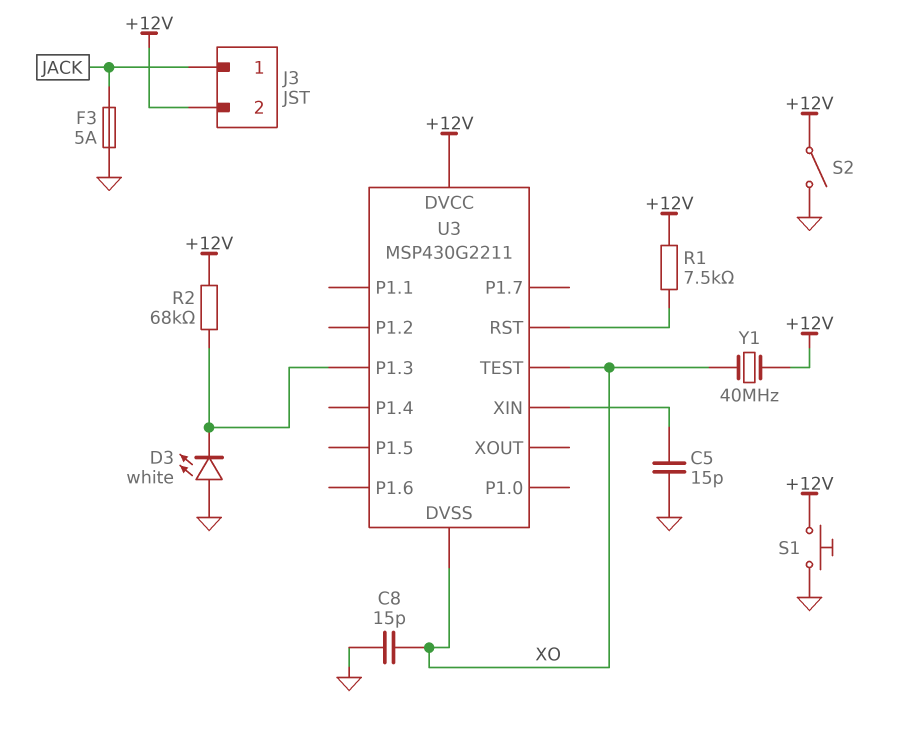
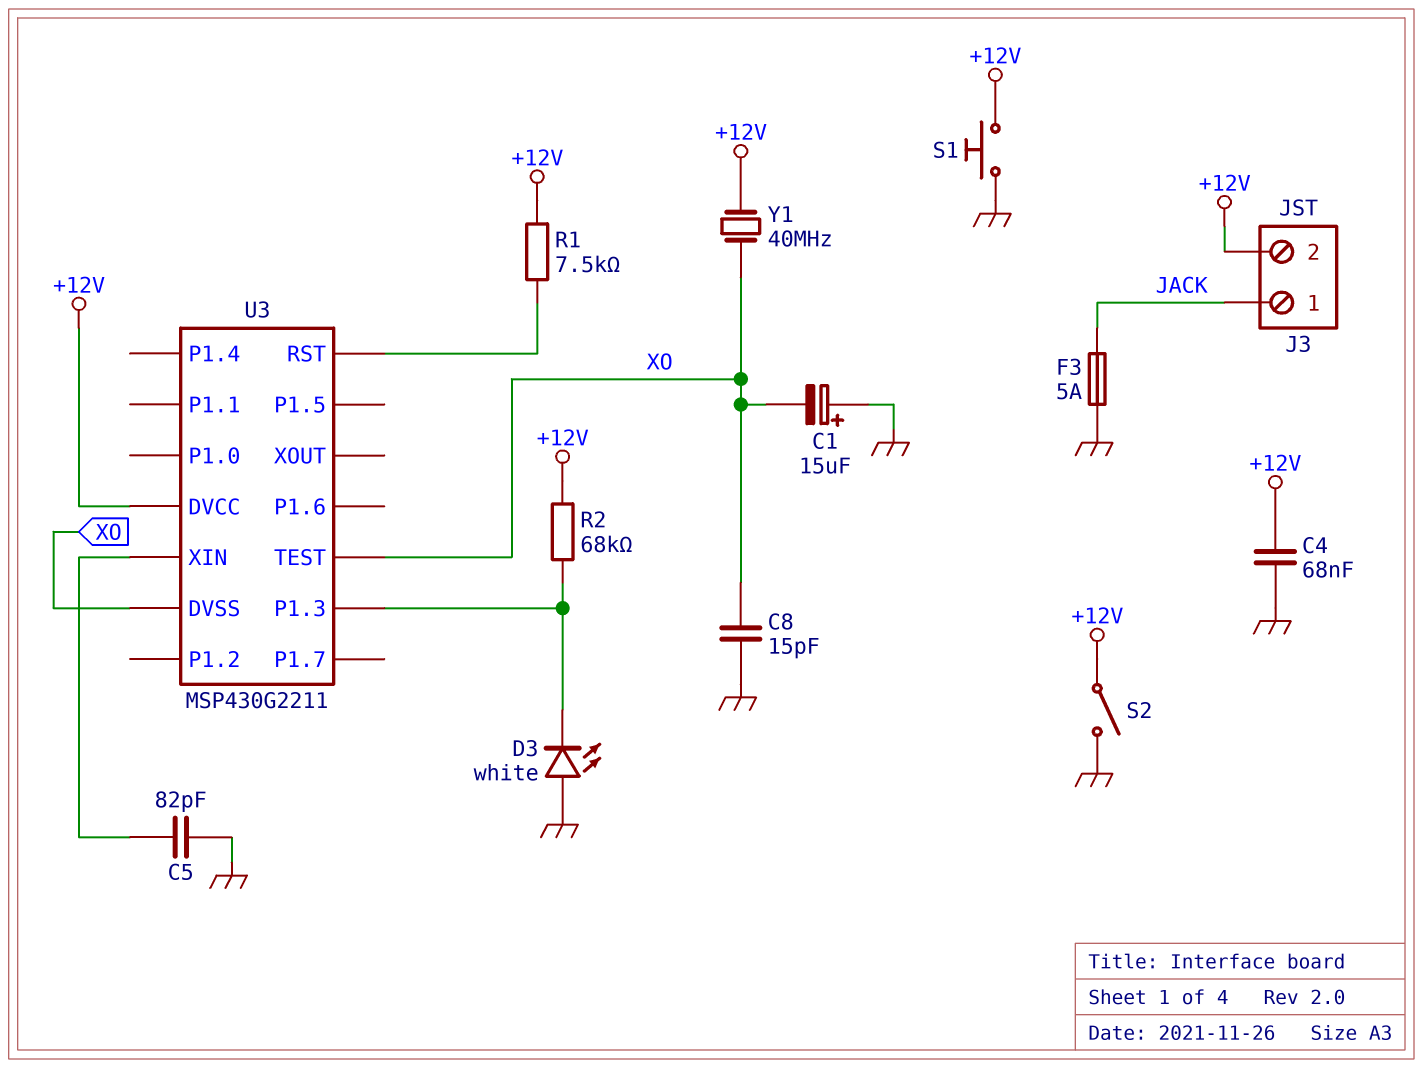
C1: none -> 15uF (plus GND, minus XO)
C4: none -> 68nF (+12V, GND)
C5: 15pF (GND, U3/XIN) -> 82pF (GND, U3/XIN)

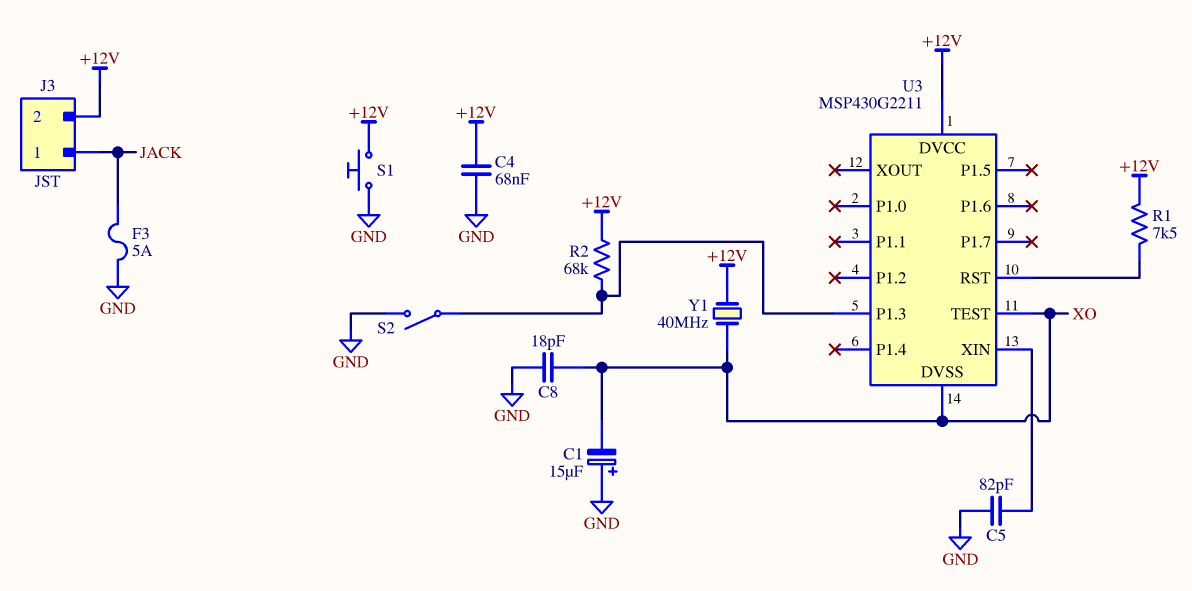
C8: 15pF (GND, XO) -> 18pF (GND, XO)
D3: LED white (A GND, K U3/P1.3) -> none
S2: switch (+12V, GND) -> switch (GND, U3/P1.3)

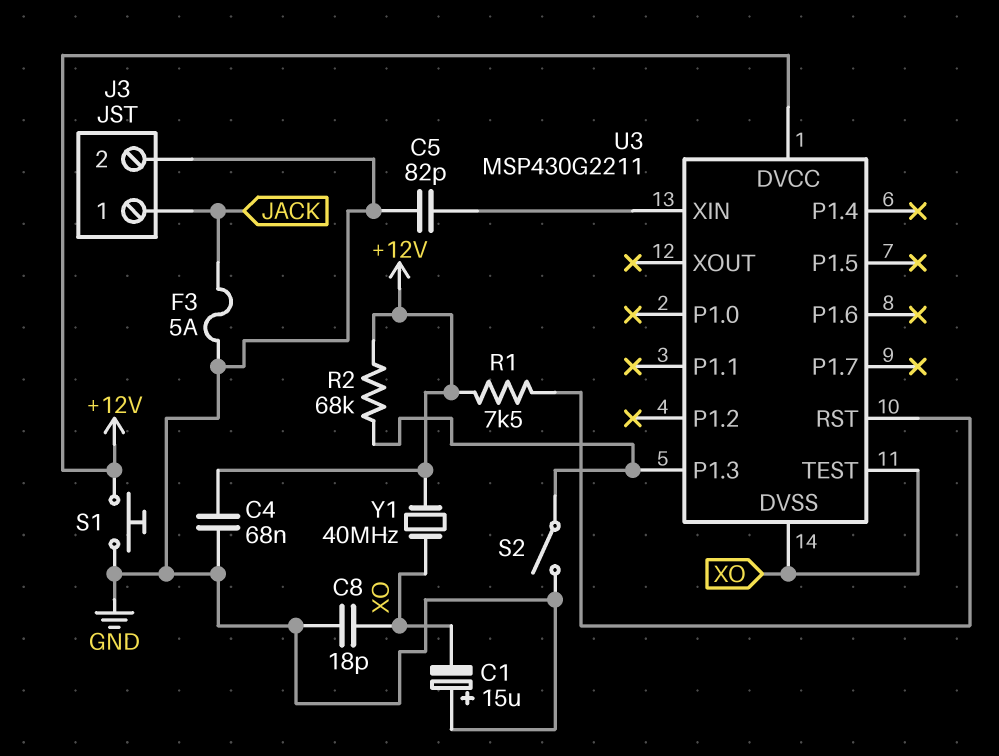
J3 pin 2: +12V -> GND

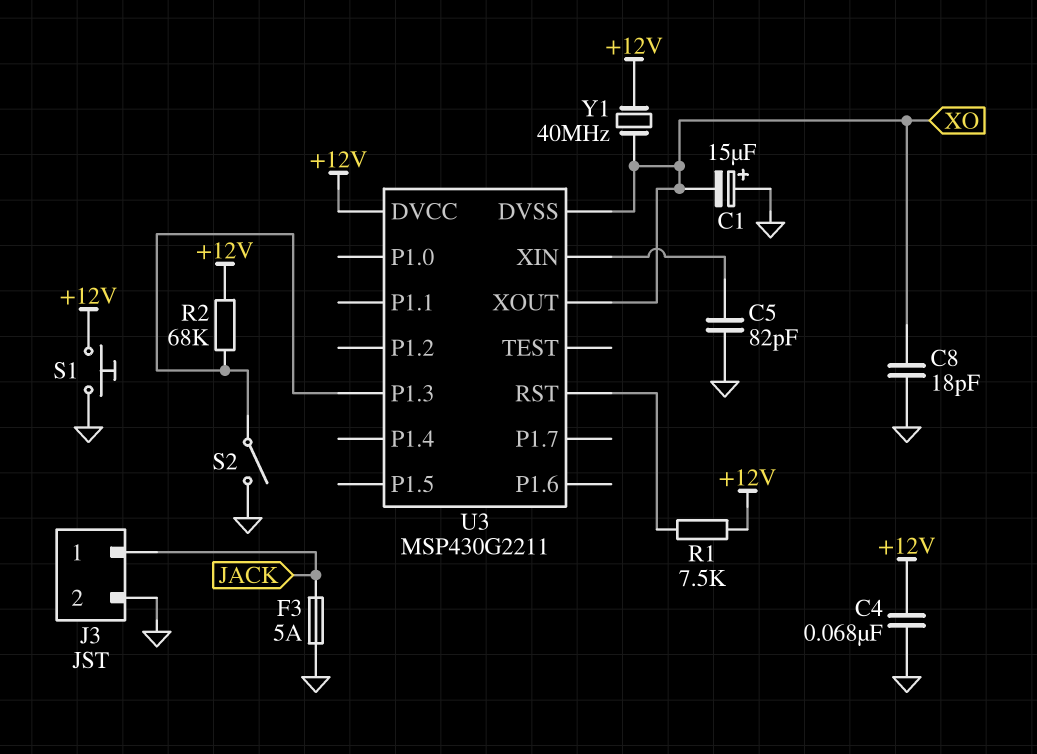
U3 pin TEST: XO -> none
U3 pin XOUT: none -> XO

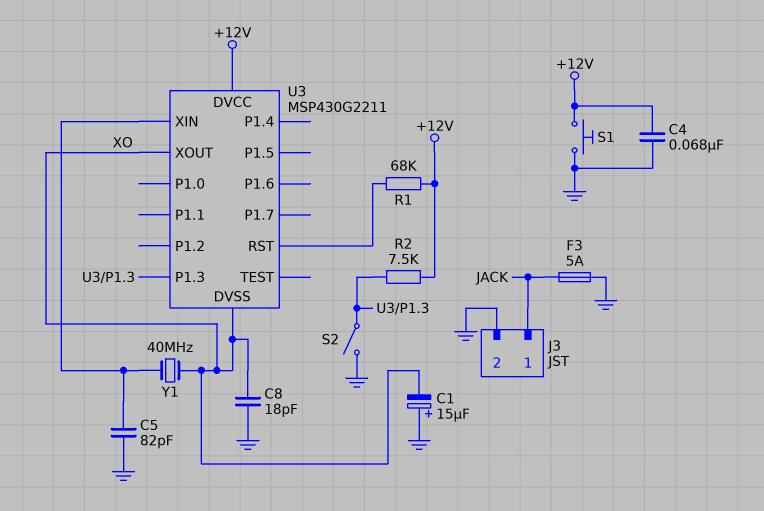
R1: 7.5k (+12V, U3/RST) -> 68k (+12V, U3/RST)
R2: 68k (+12V, U3/P1.3) -> 7.5k (+12V, U3/P1.3)
Y1: 40MHz (+12V, XO) -> 40MHz (U3/XIN, XO)

